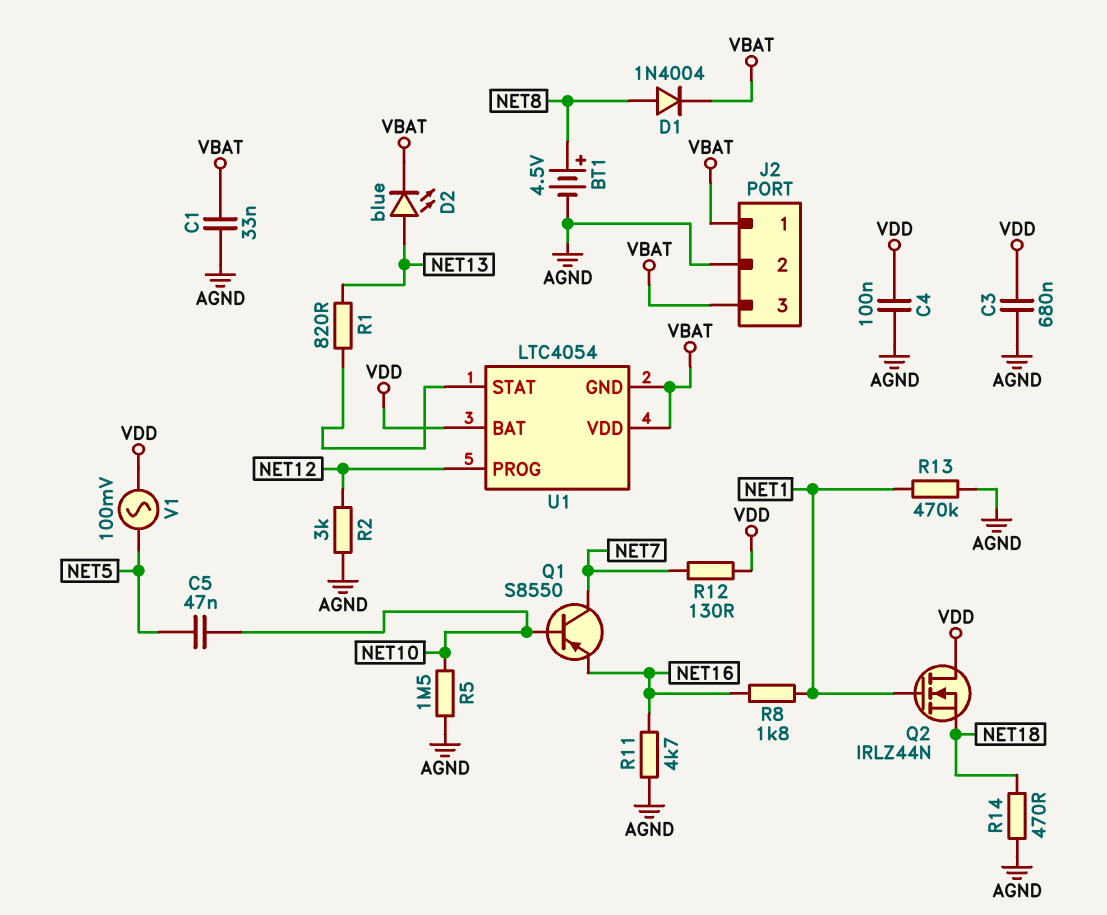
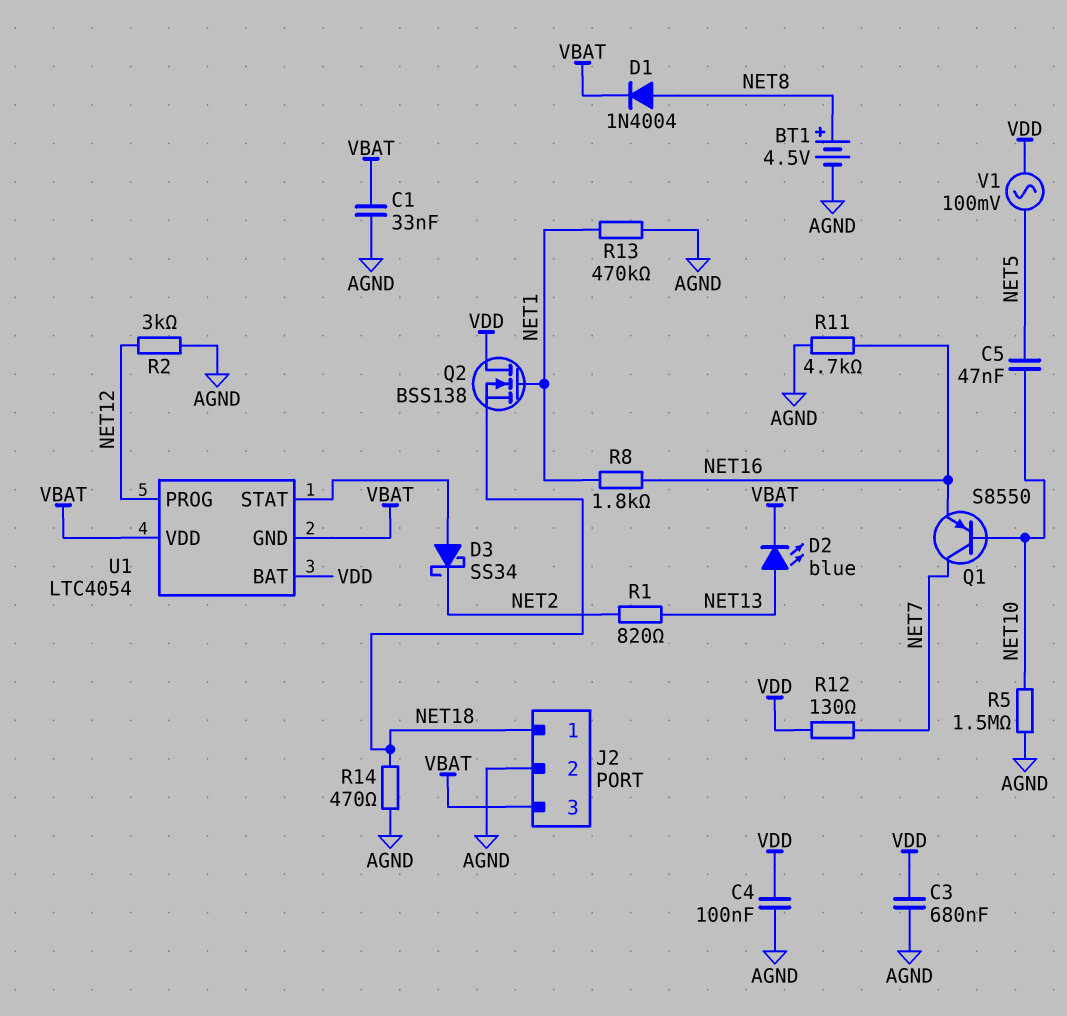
D3: none -> schottky SS34 (A U1/STAT, K NET2)
J2 pin 1: VBAT -> NET18
Q2: NMOS IRLZ44N (G NET1, D VDD, S NET18) -> NMOS BSS138 (G NET1, D VDD, S NET18)
R1: 820 (NET13, U1/STAT) -> 820 (NET2, NET13)

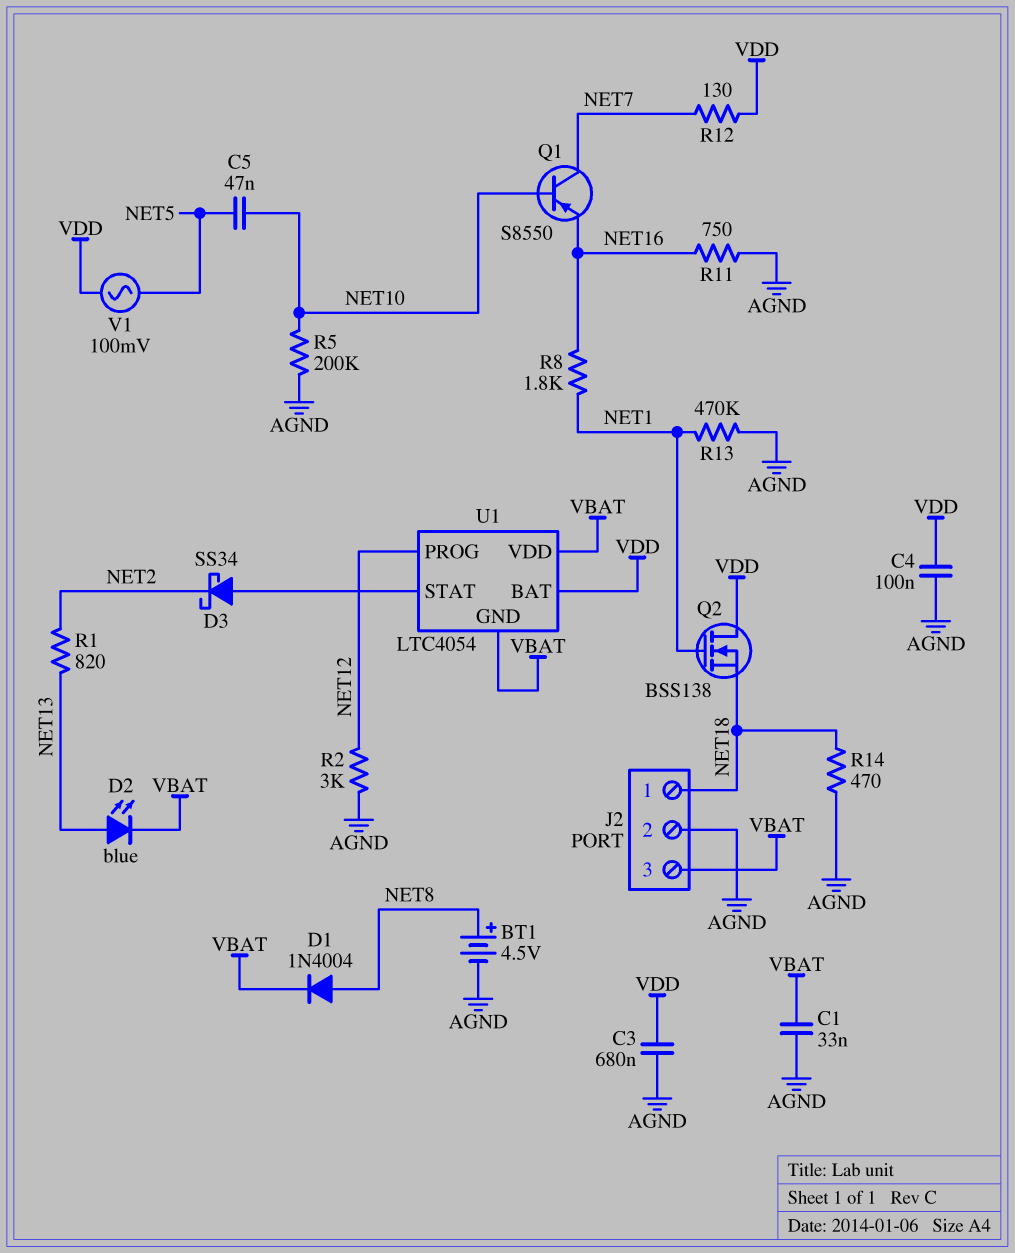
R5: 1.5M (AGND, NET10) -> 200k (AGND, NET10)
R11: 4.7k (AGND, NET16) -> 750 (AGND, NET16)

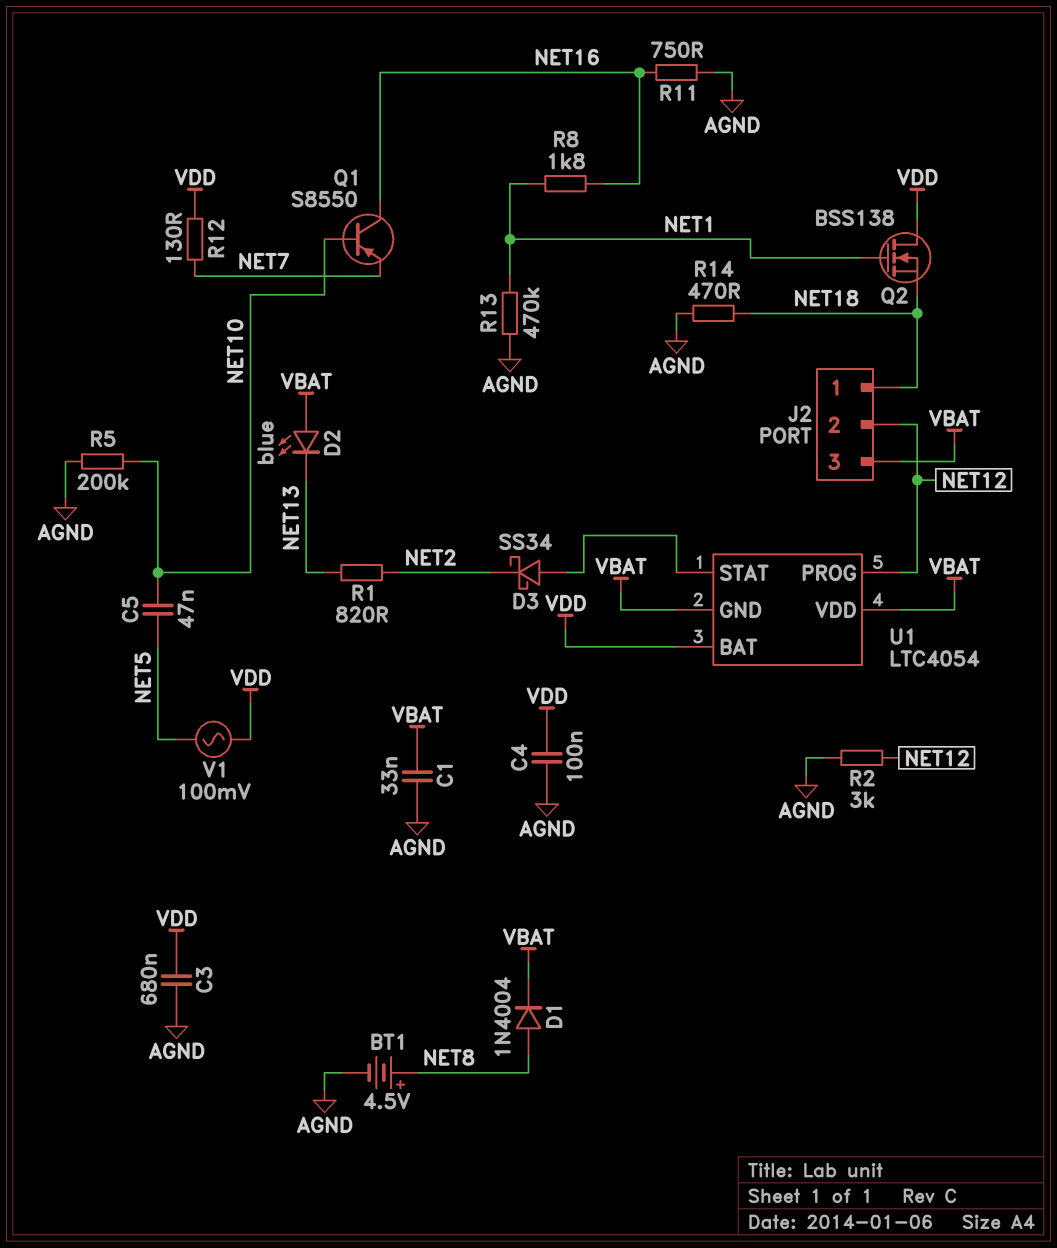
D2: LED blue (A NET13, K VBAT) -> LED blue (A VBAT, K NET13)
J2 pin 2: AGND -> NET12
Q1: PNP S8550 (B NET10, C NET7, E NET16) -> PNP S8550 (B NET10, C NET16, E NET7)

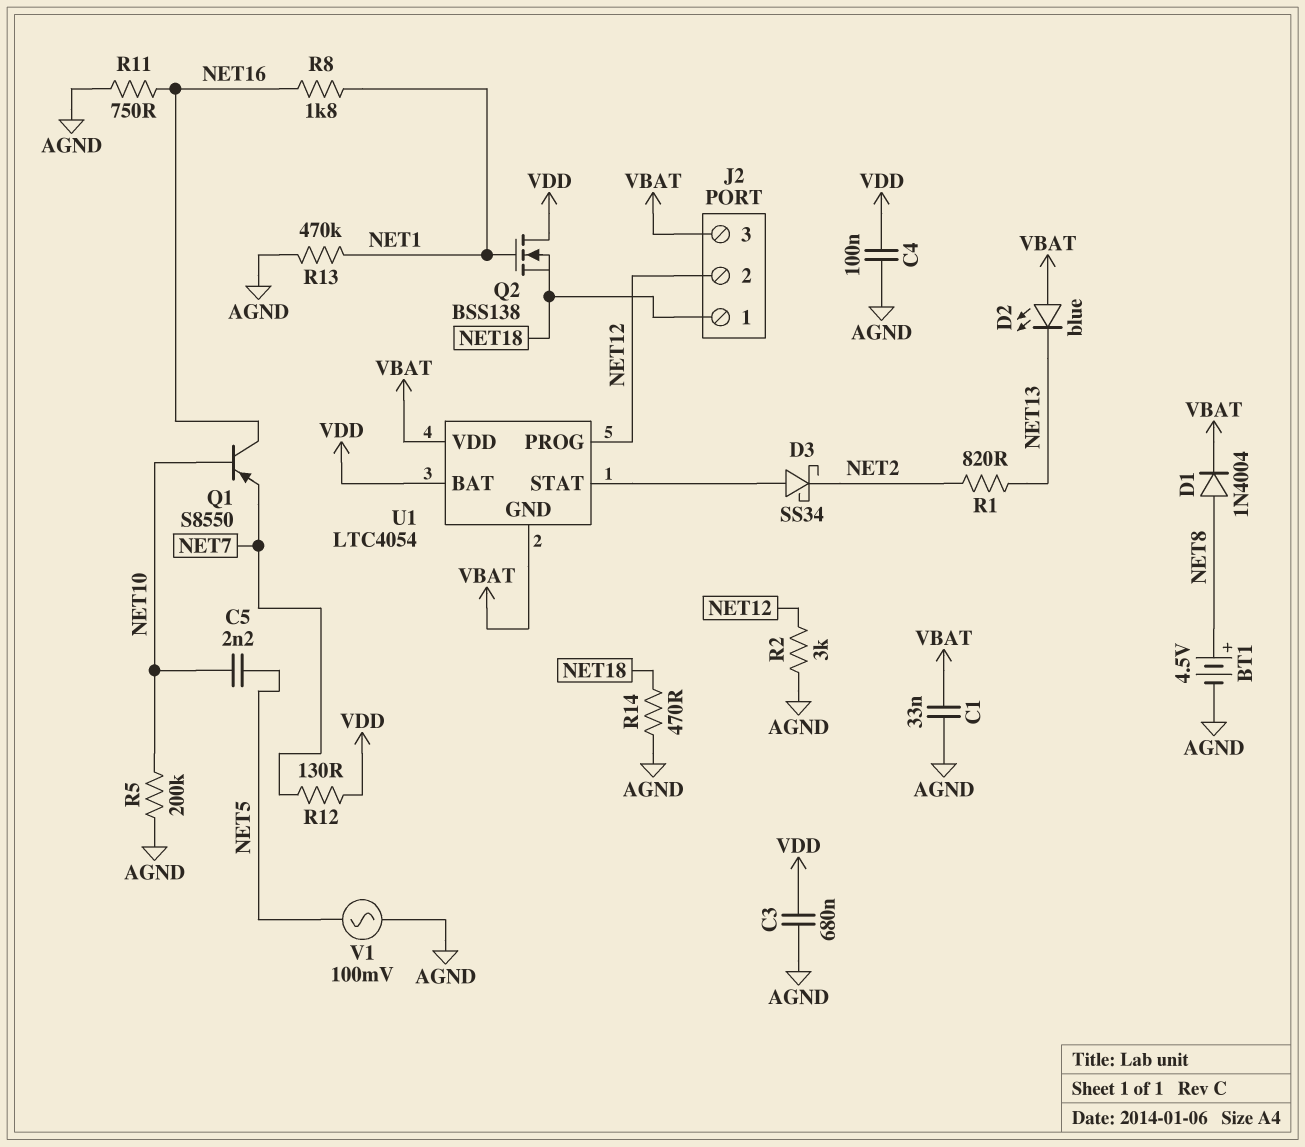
C5: 47nF (NET5, NET10) -> 2.2nF (NET5, NET10)
V1: AC 100mV (NET5, VDD) -> AC 100mV (AGND, NET5)

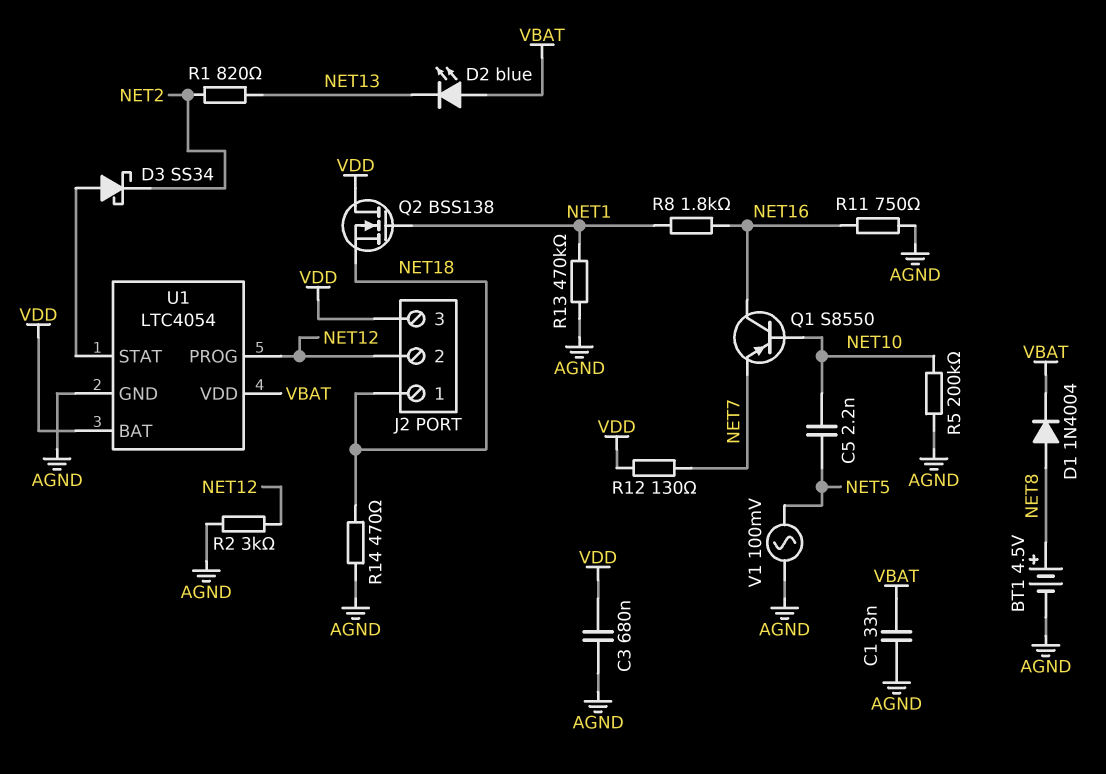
C4: 100nF (AGND, VDD) -> none
J2 pin 3: VBAT -> VDD
U1 pin GND: VBAT -> AGND

